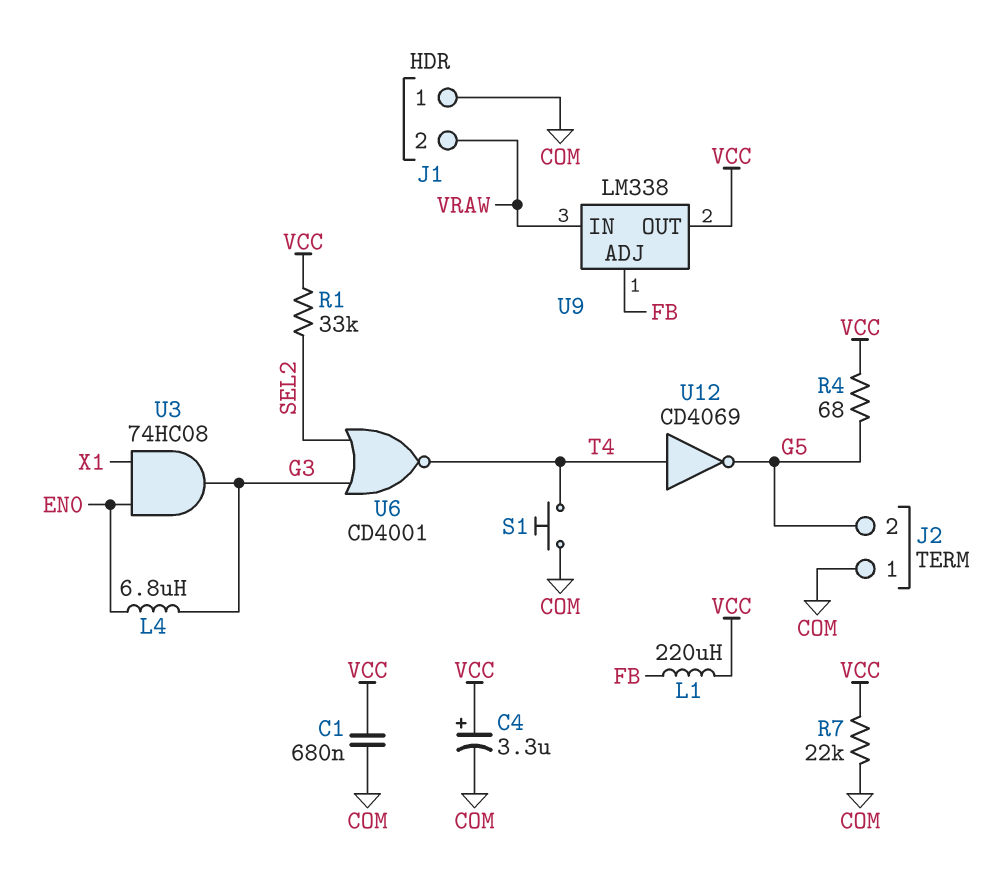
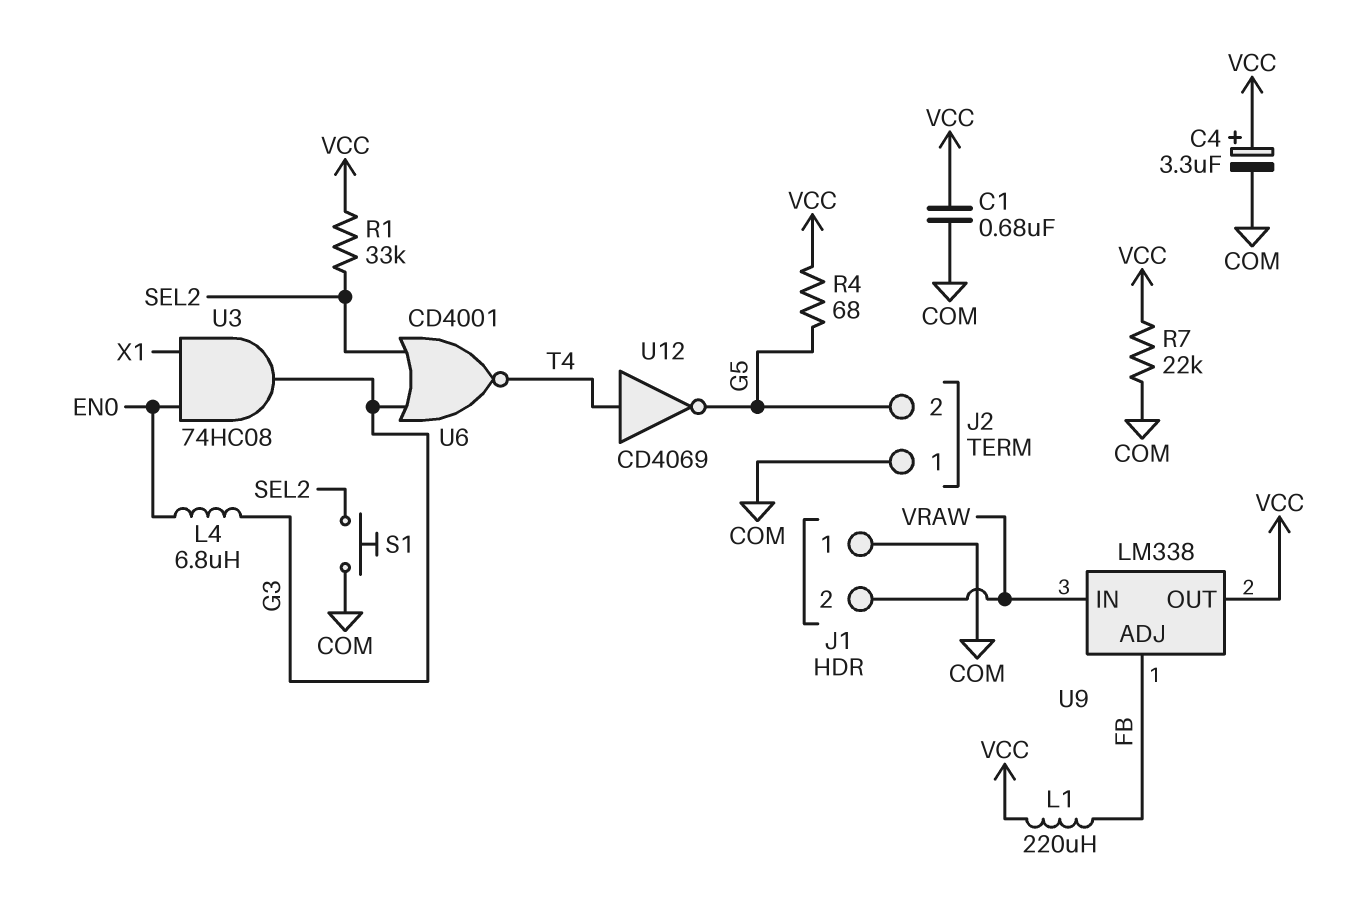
S1: button (COM, T4) -> button (COM, SEL2)

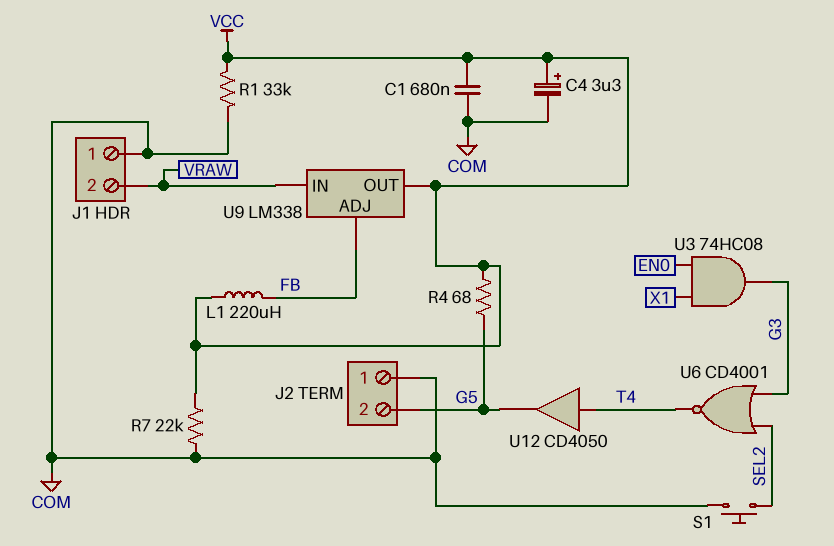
L4: 6.8uH (EN0, G3) -> none
R1: 33k (SEL2, VCC) -> 33k (COM, VCC)
U12: NOT CD4069 (in T4, out G5) -> buffer CD4050 (in T4, out G5)

